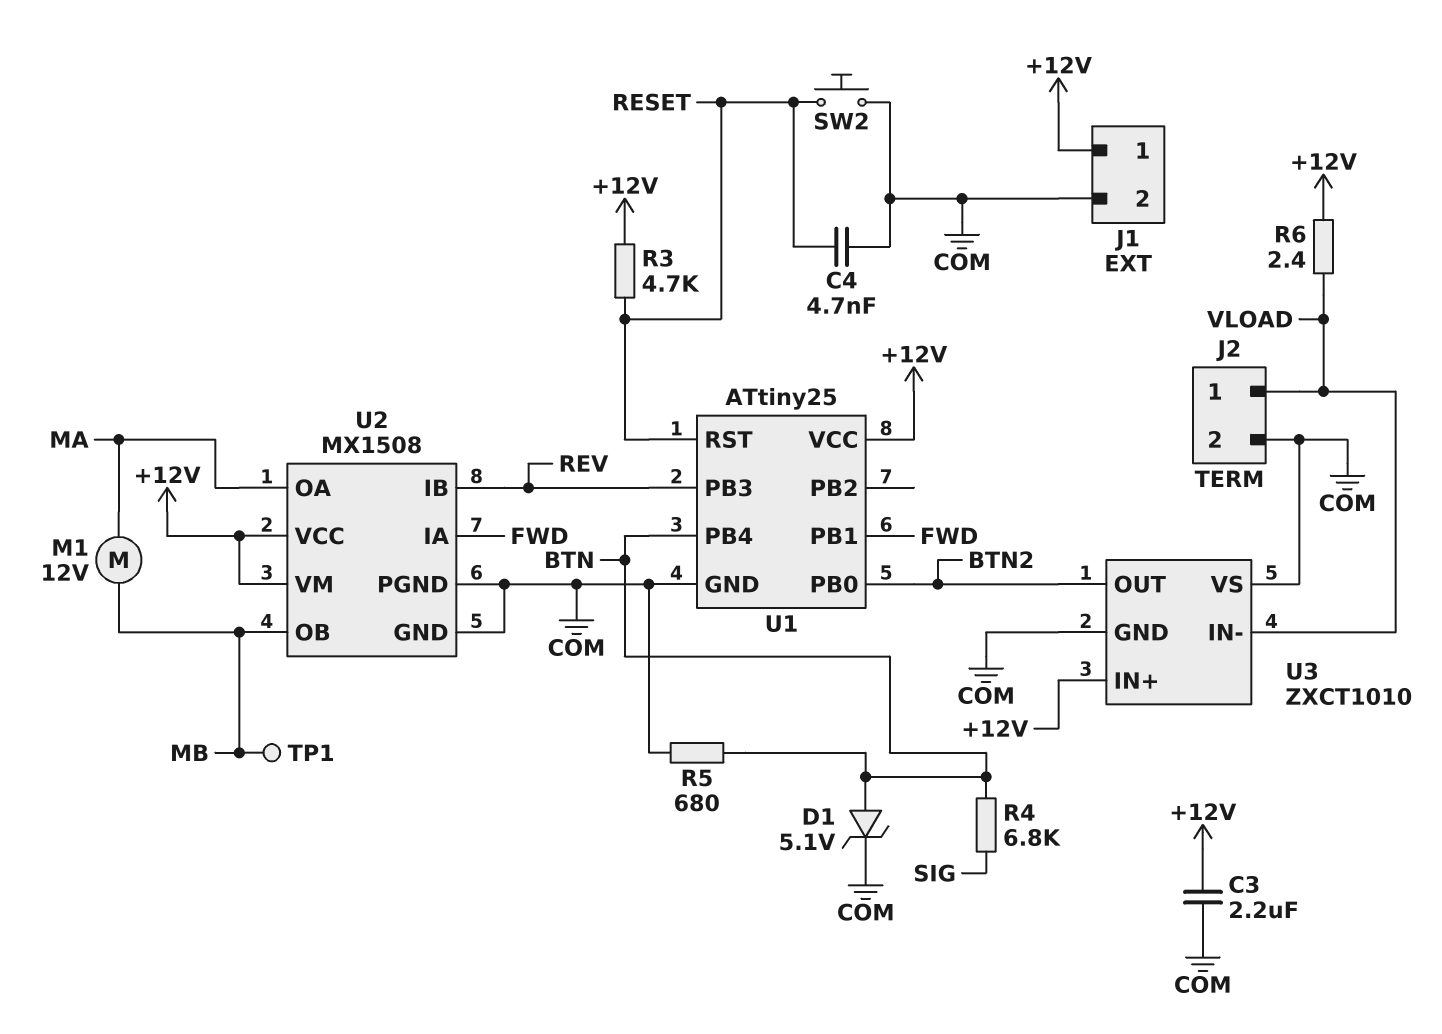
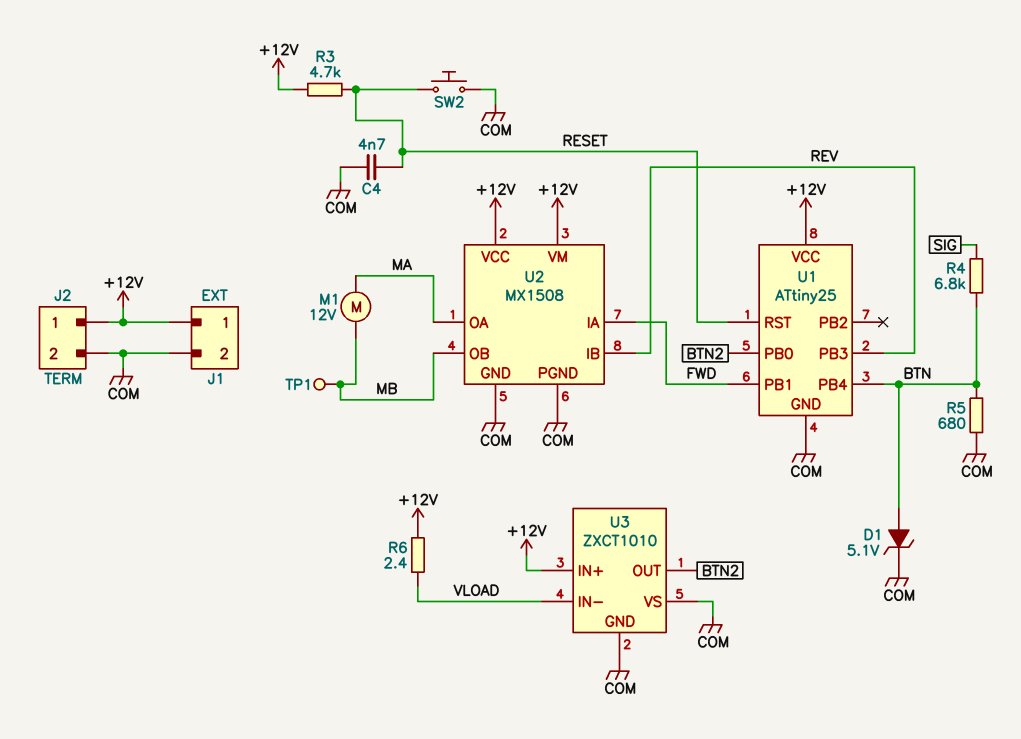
C3: 2.2uF (+12V, COM) -> none
J2 pin 1: VLOAD -> +12V

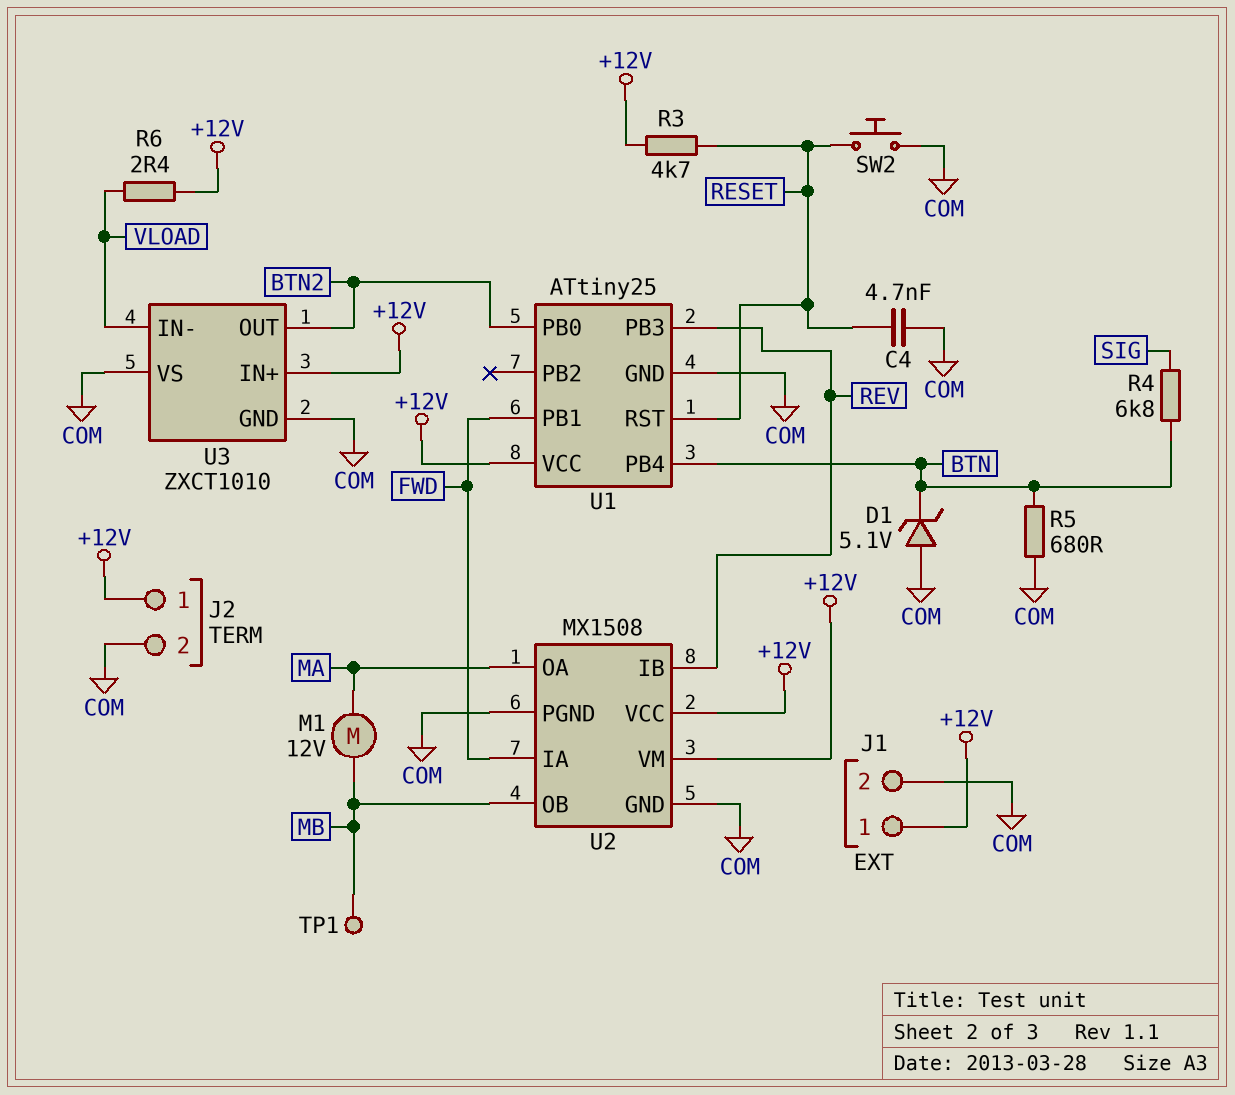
D1: zener 5.1V (A BTN, K COM) -> zener 5.1V (A COM, K BTN)

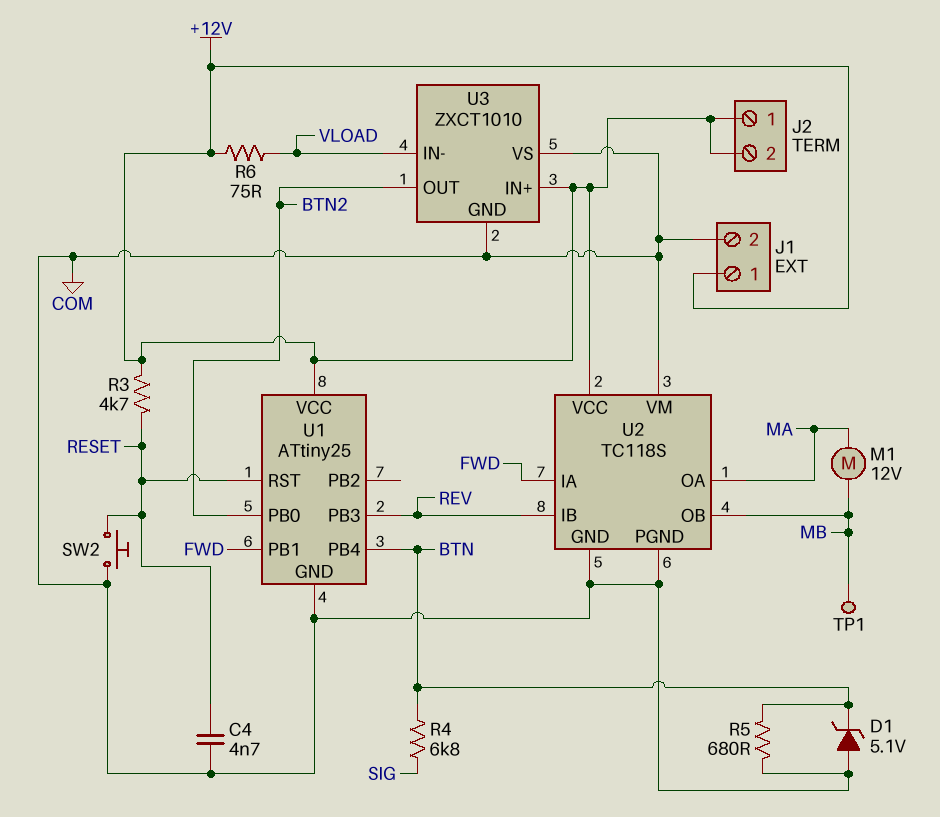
J2 pin 2: COM -> +12V
R6: 2.4 (+12V, VLOAD) -> 75 (+12V, VLOAD)
U2: MX1508 -> TC118S
U2 pin VM: +12V -> COM

